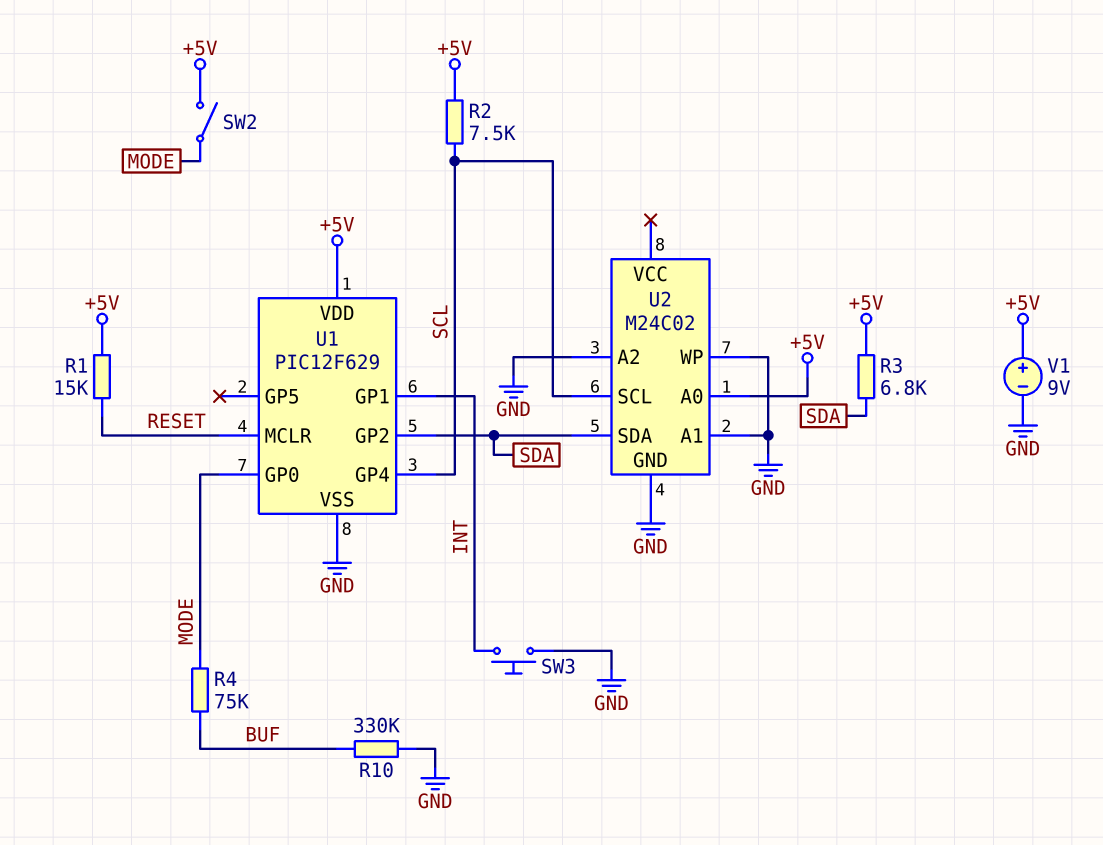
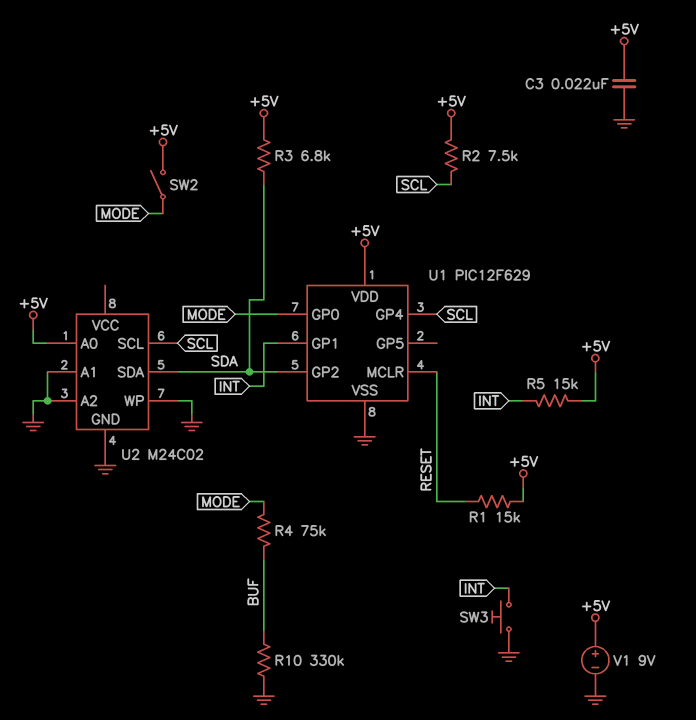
C3: none -> 22nF (+5V, GND)
R5: none -> 15k (+5V, INT)

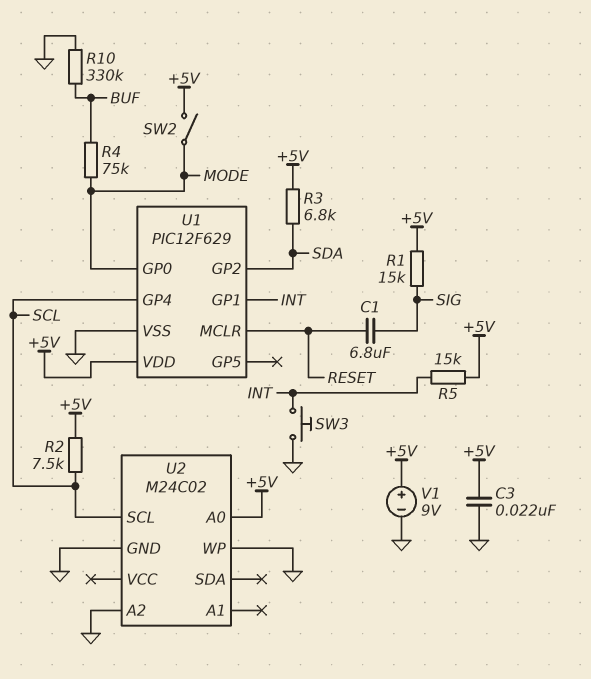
C1: none -> 6.8uF (RESET, SIG)
R1: 15k (+5V, RESET) -> 15k (+5V, SIG)
U2 pin A1: GND -> none
U2 pin SDA: SDA -> none

